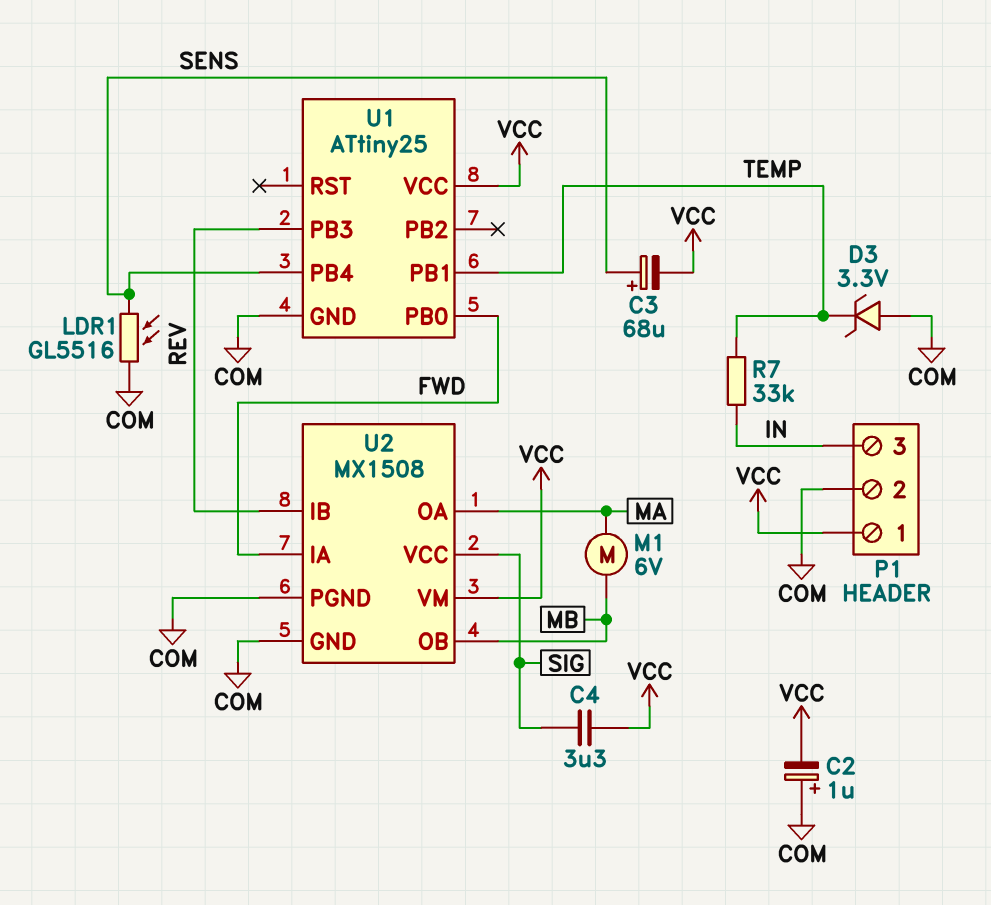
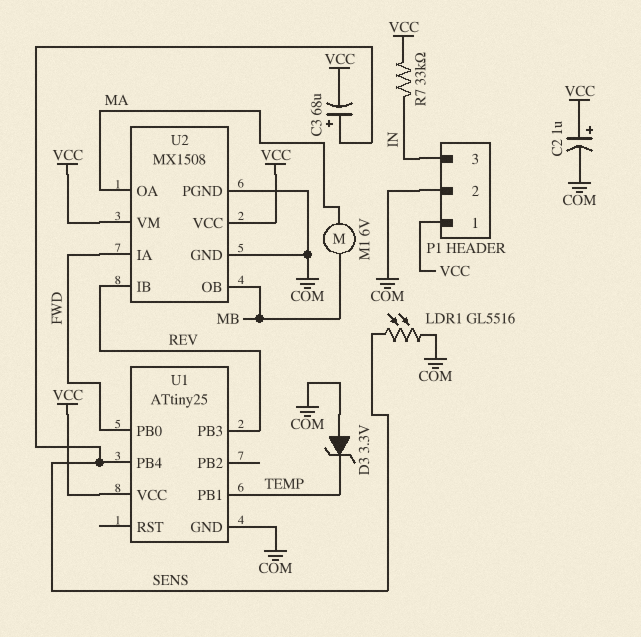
C2: 1uF (plus COM, minus VCC) -> 1uF (plus VCC, minus COM)
C4: 3.3uF (SIG, VCC) -> none
R7: 33k (IN, TEMP) -> 33k (IN, VCC)
U2 pin VCC: SIG -> VCC

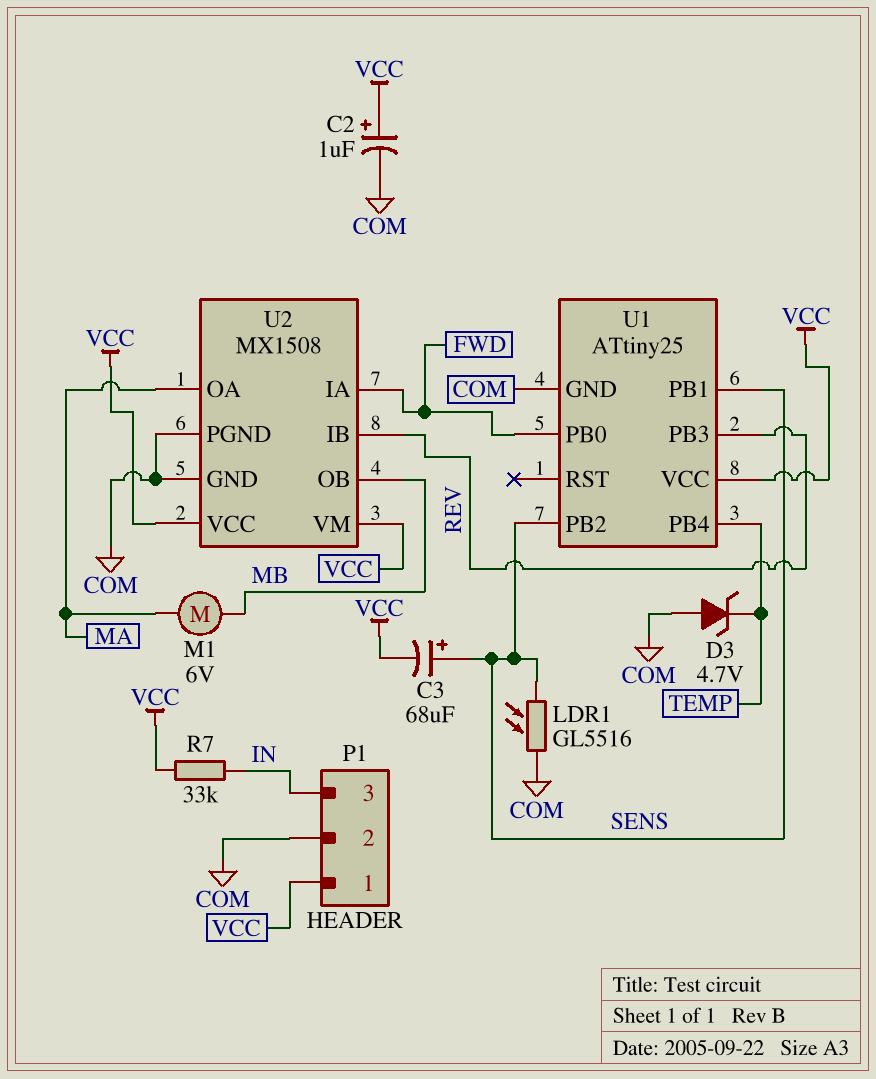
D3: zener 3.3V (A COM, K TEMP) -> zener 4.7V (A COM, K TEMP)
U1 pin PB1: TEMP -> SENS
U1 pin PB2: none -> SENS
U1 pin PB4: SENS -> TEMP

